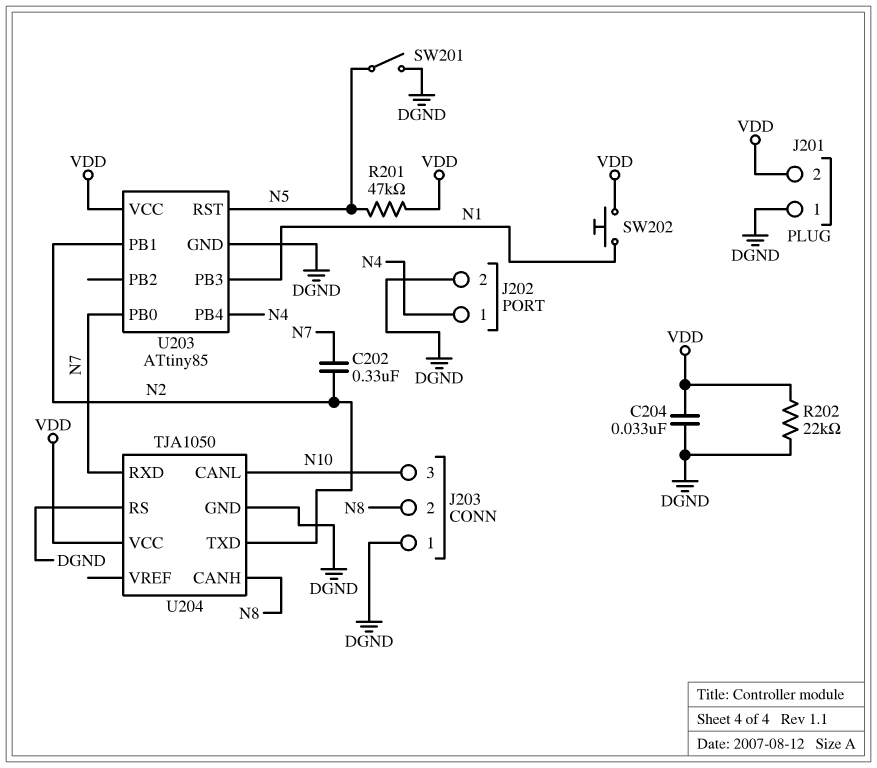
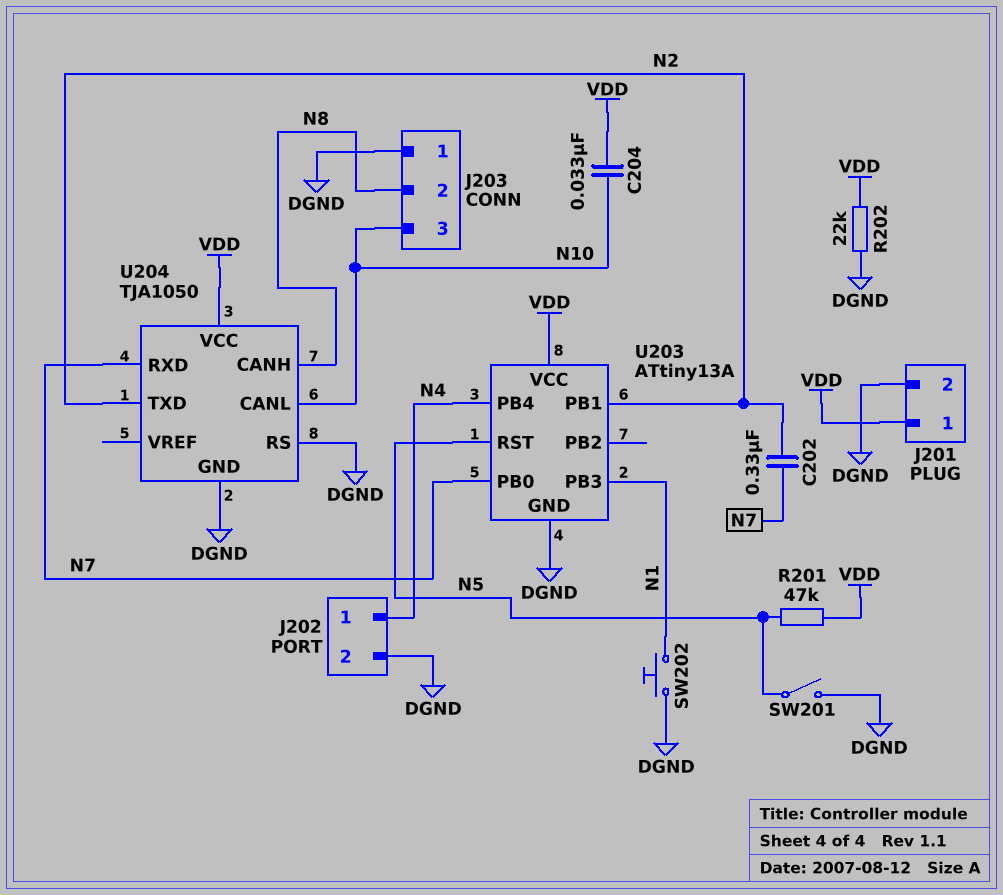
C204: 33nF (DGND, VDD) -> 33nF (N10, VDD)
J201 pin 1: DGND -> VDD
J201 pin 2: VDD -> DGND
SW202: button (N1, VDD) -> button (DGND, N1)
U203: ATtiny85 -> ATtiny13A

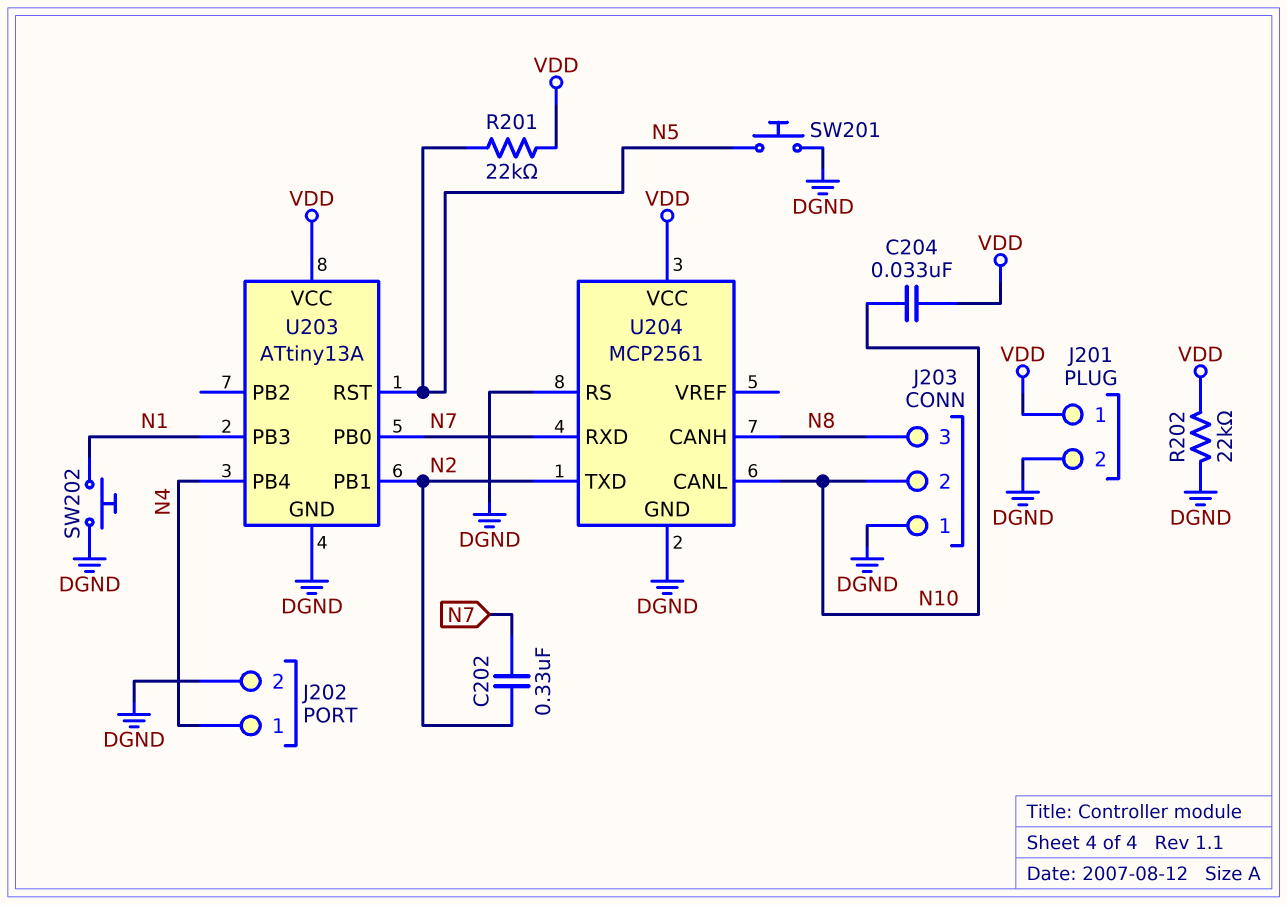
J203 pin 2: N8 -> N10
J203 pin 3: N10 -> N8
R201: 47k (N5, VDD) -> 22k (N5, VDD)
SW201: switch (DGND, N5) -> button (DGND, N5)
U204: TJA1050 -> MCP2561

